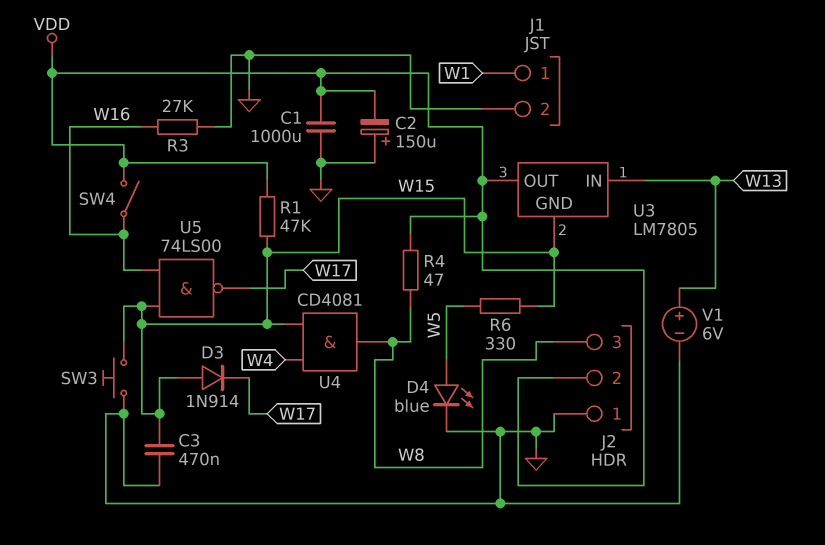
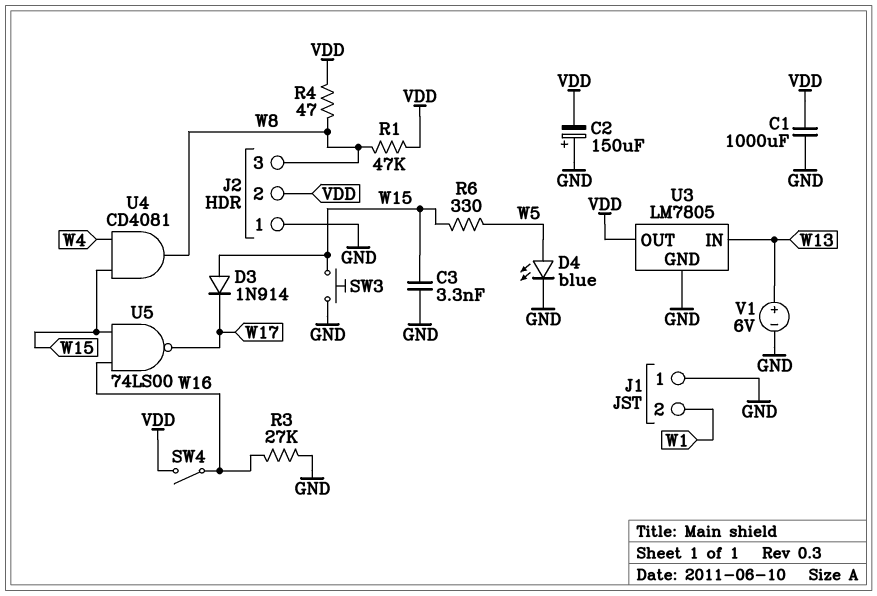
C3: 470nF (GND, W15) -> 3.3nF (GND, W15)
J1 pin 1: W1 -> GND
J1 pin 2: GND -> W1
R1: 47k (VDD, W15) -> 47k (VDD, W8)
U3 pin GND: W15 -> GND

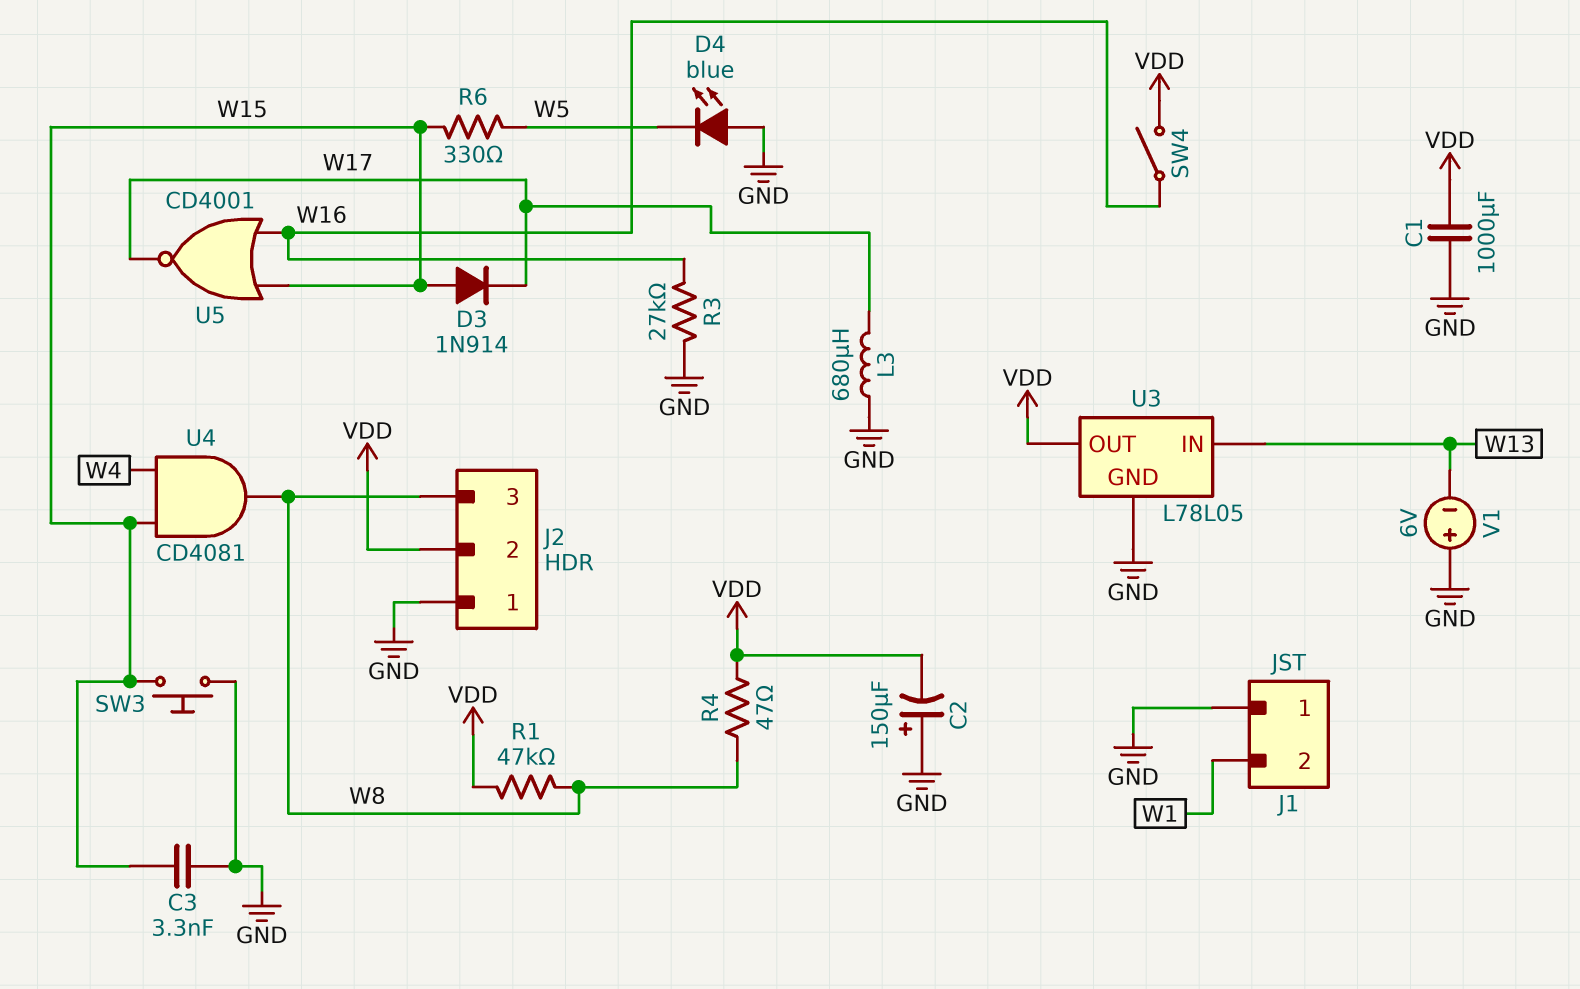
D4: LED blue (A W5, K GND) -> LED blue (A GND, K W5)
L3: none -> 680uH (GND, W17)
U3: LM7805 -> L78L05
U5: NAND 74LS00 (in W15, in W16, out W17) -> NOR CD4001 (in W15, in W16, out W17)
V1: 6V (plus W13, minus GND) -> 6V (plus GND, minus W13)

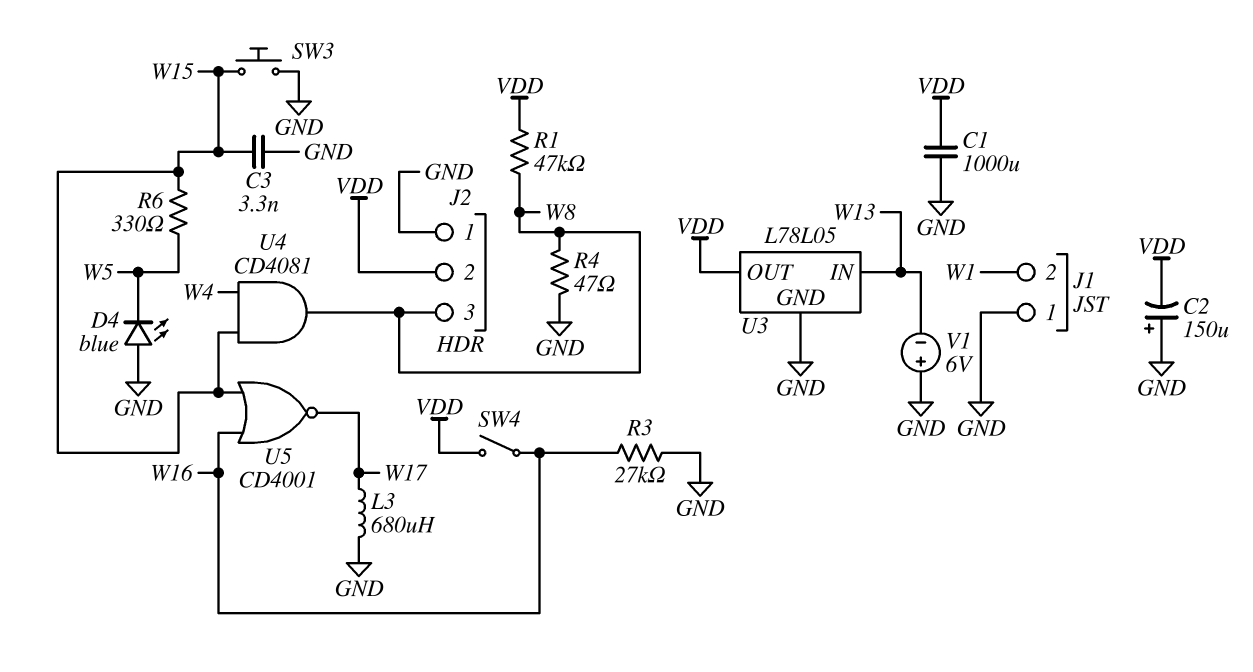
D3: diode 1N914 (A W15, K W17) -> none
R4: 47 (VDD, W8) -> 47 (GND, W8)

